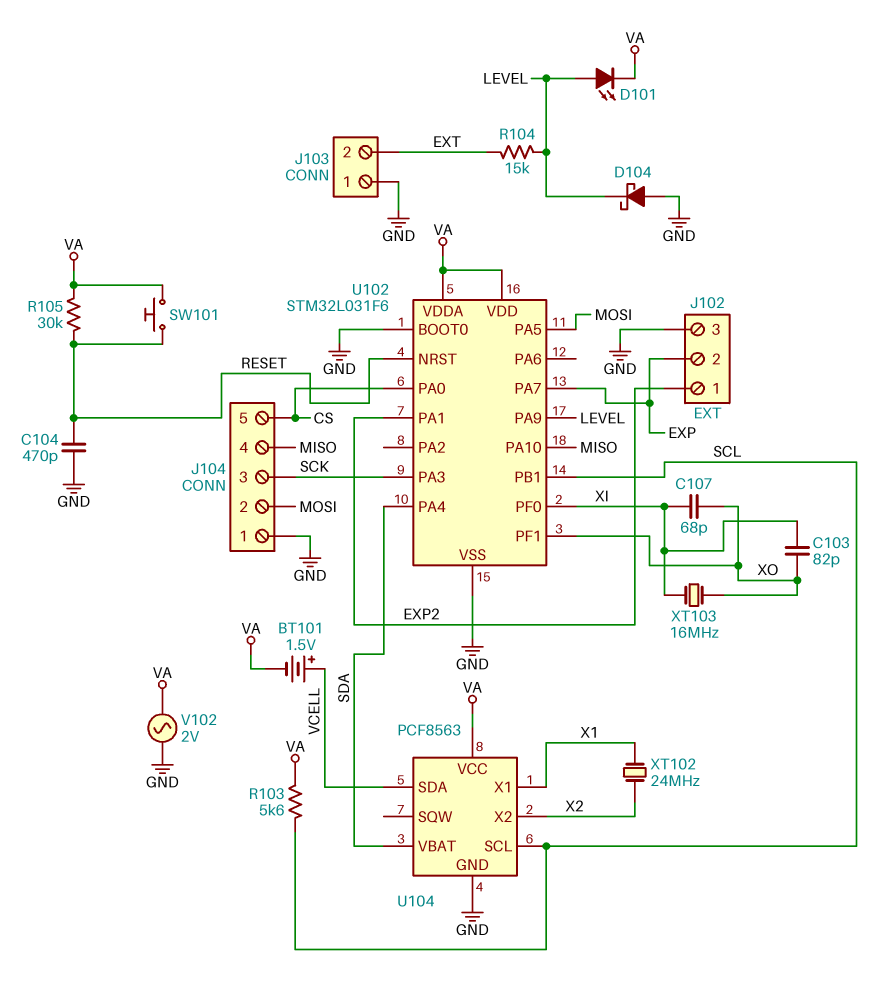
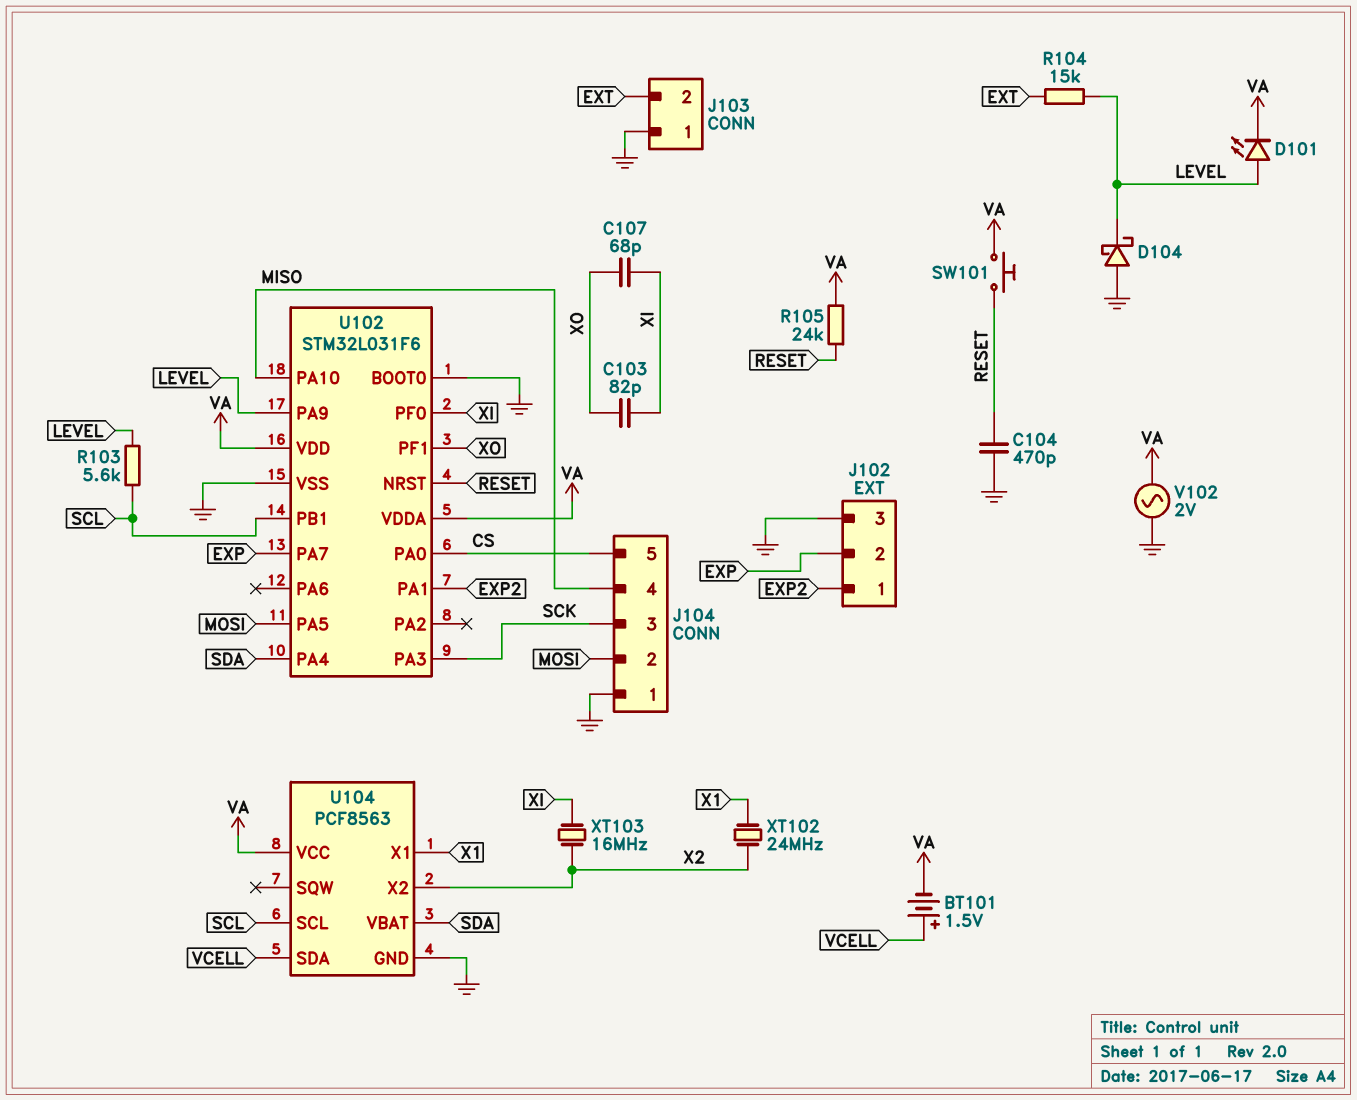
R103: 5.6k (SCL, VA) -> 5.6k (LEVEL, SCL)
R105: 30k (RESET, VA) -> 24k (RESET, VA)
XT103: 16MHz (XI, XO) -> 16MHz (X2, XI)

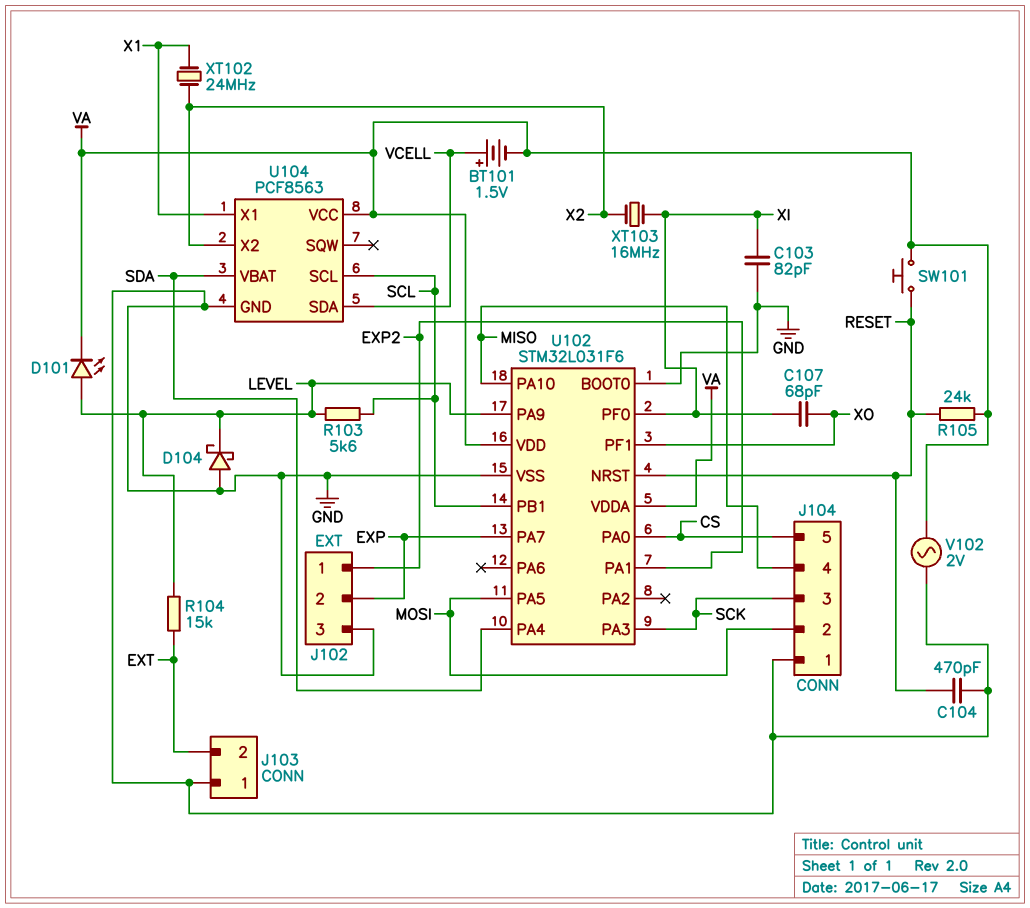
C103: 82pF (XI, XO) -> 82pF (GND, XI)

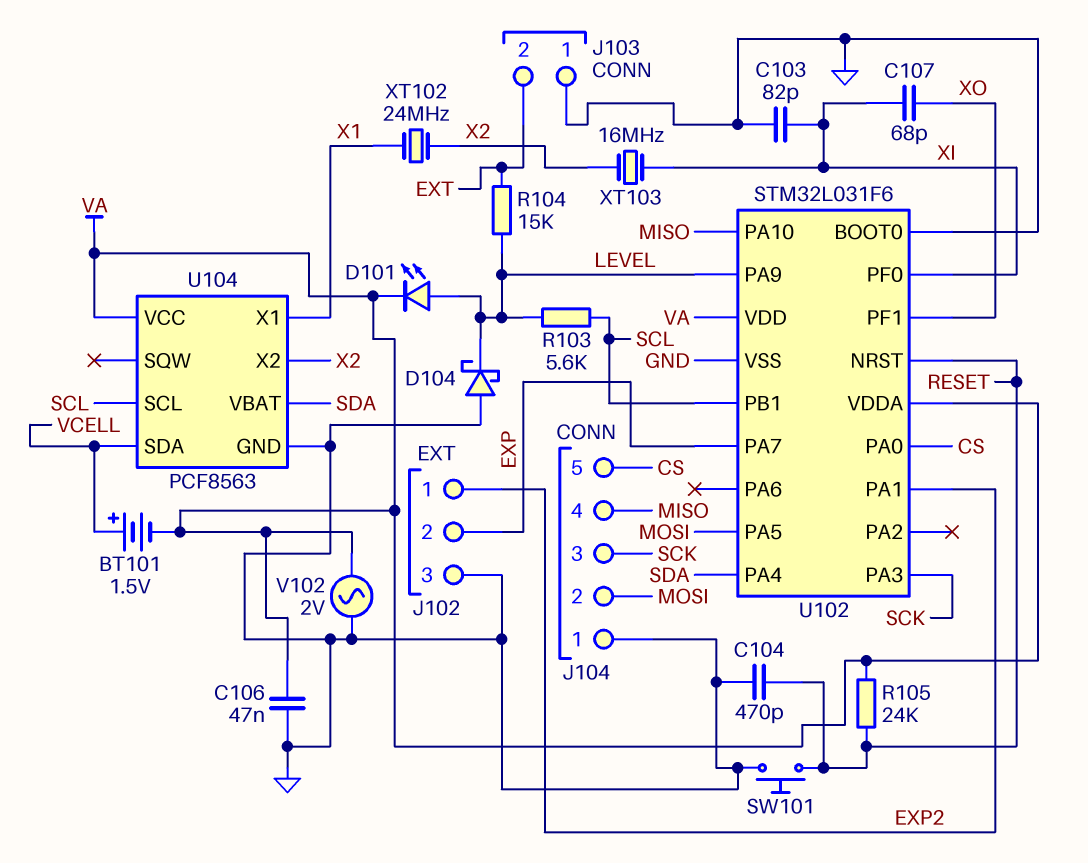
C106: none -> 47nF (GND, VA)
SW101: button (RESET, VA) -> button (GND, RESET)

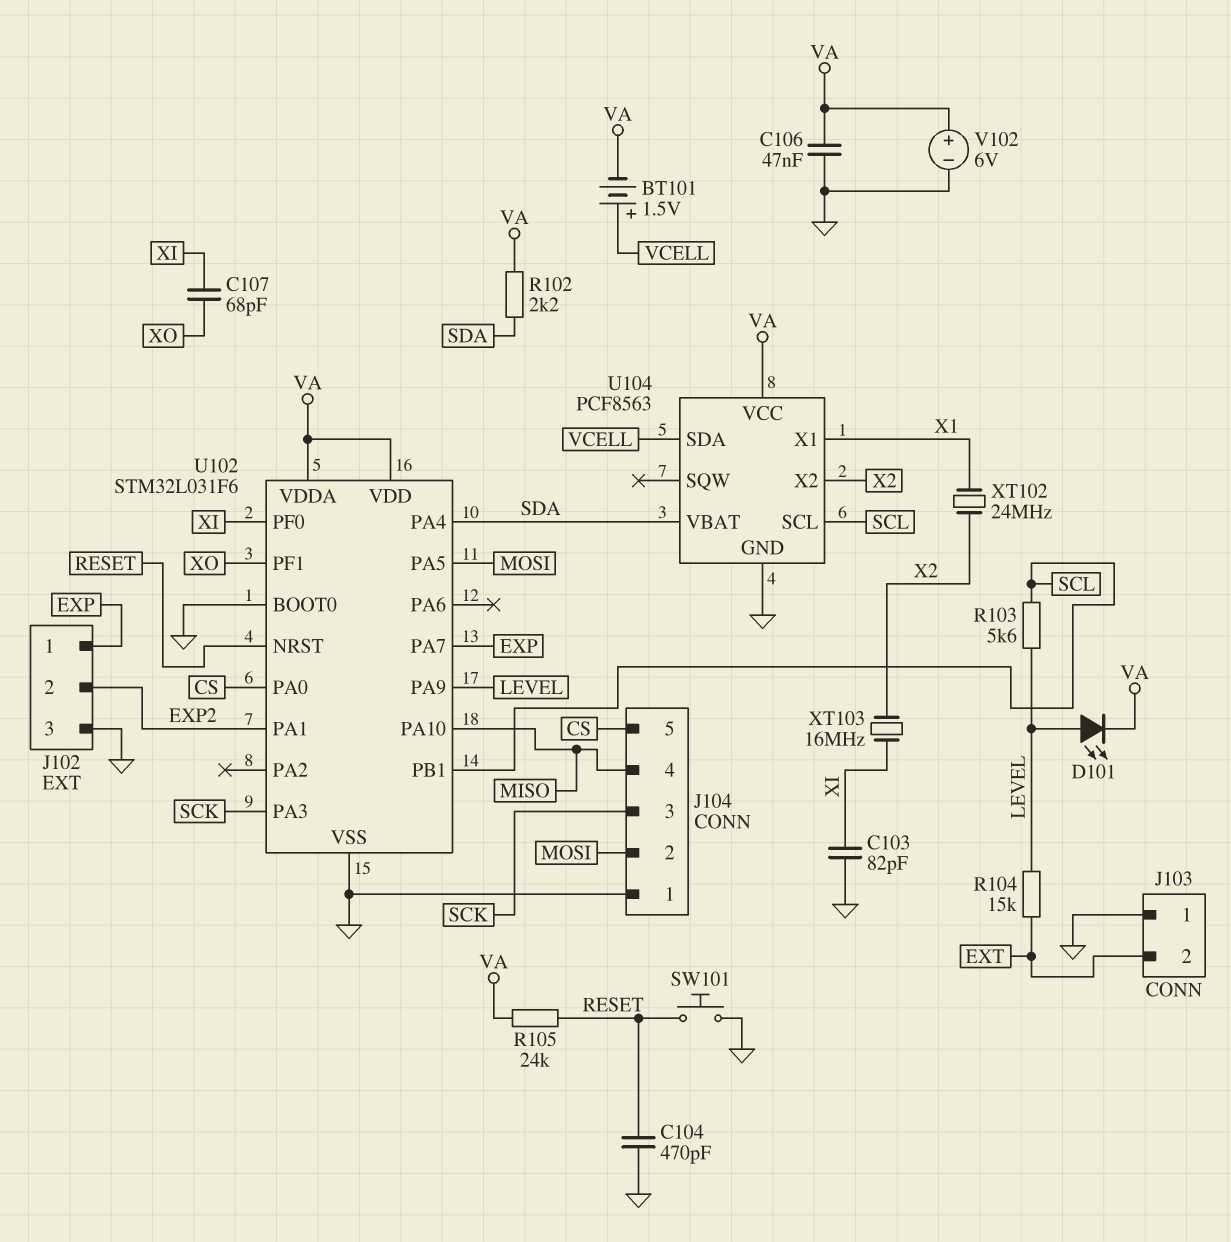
D104: schottky (A GND, K LEVEL) -> none
J102 pin 1: EXP2 -> EXP
J102 pin 2: EXP -> EXP2
R102: none -> 2.2k (SDA, VA)
V102: AC 2V (GND, VA) -> 6V (plus VA, minus GND)

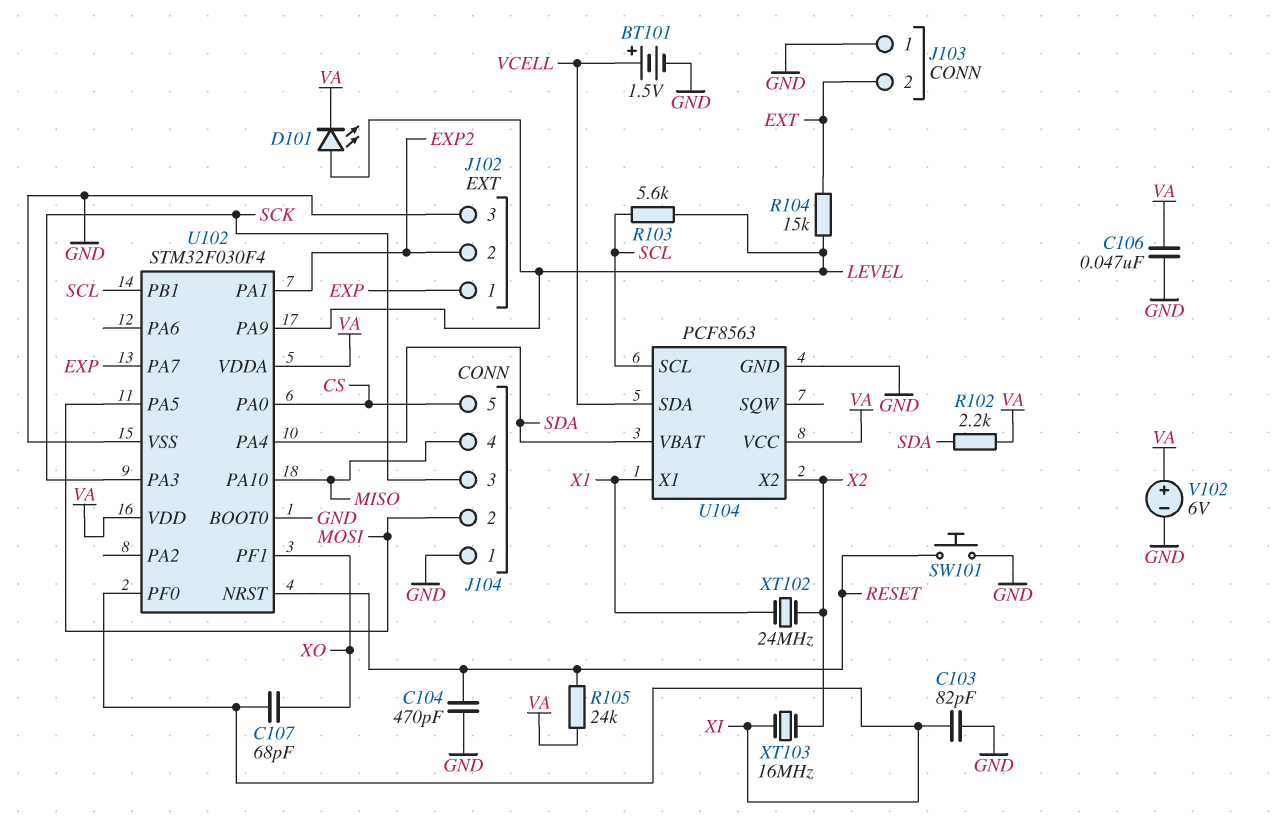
BT101: 1.5V (plus VCELL, minus VA) -> 1.5V (plus VCELL, minus GND)
U102: STM32L031F6 -> STM32F030F4

